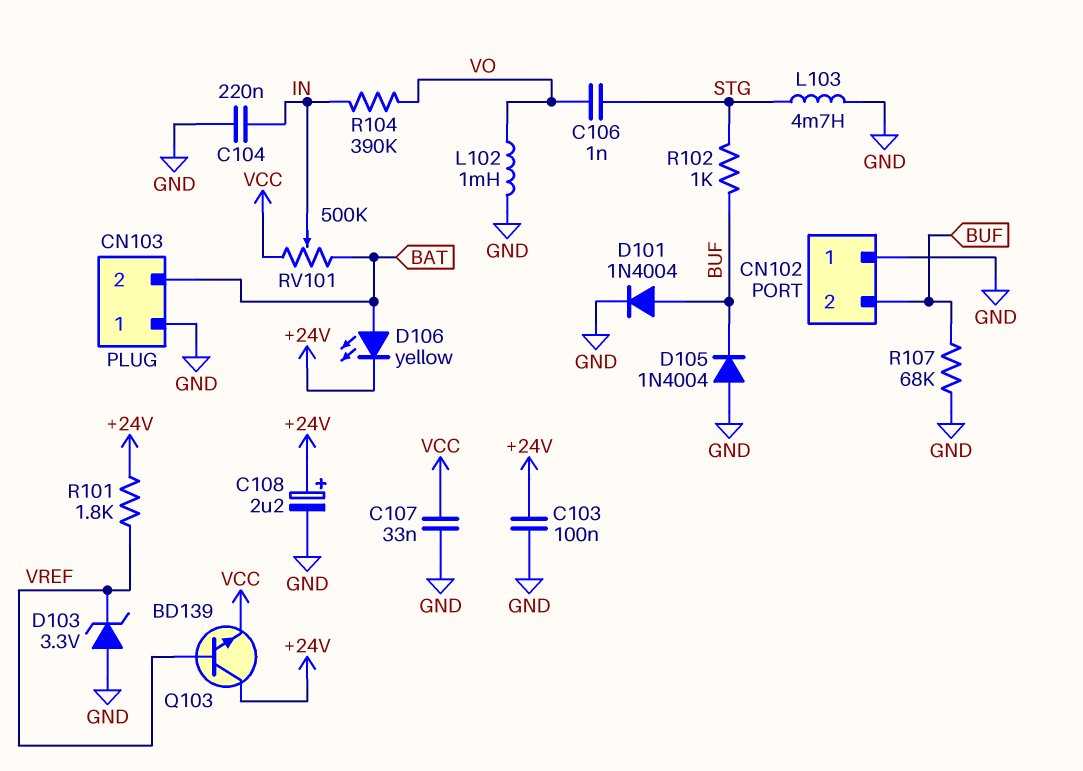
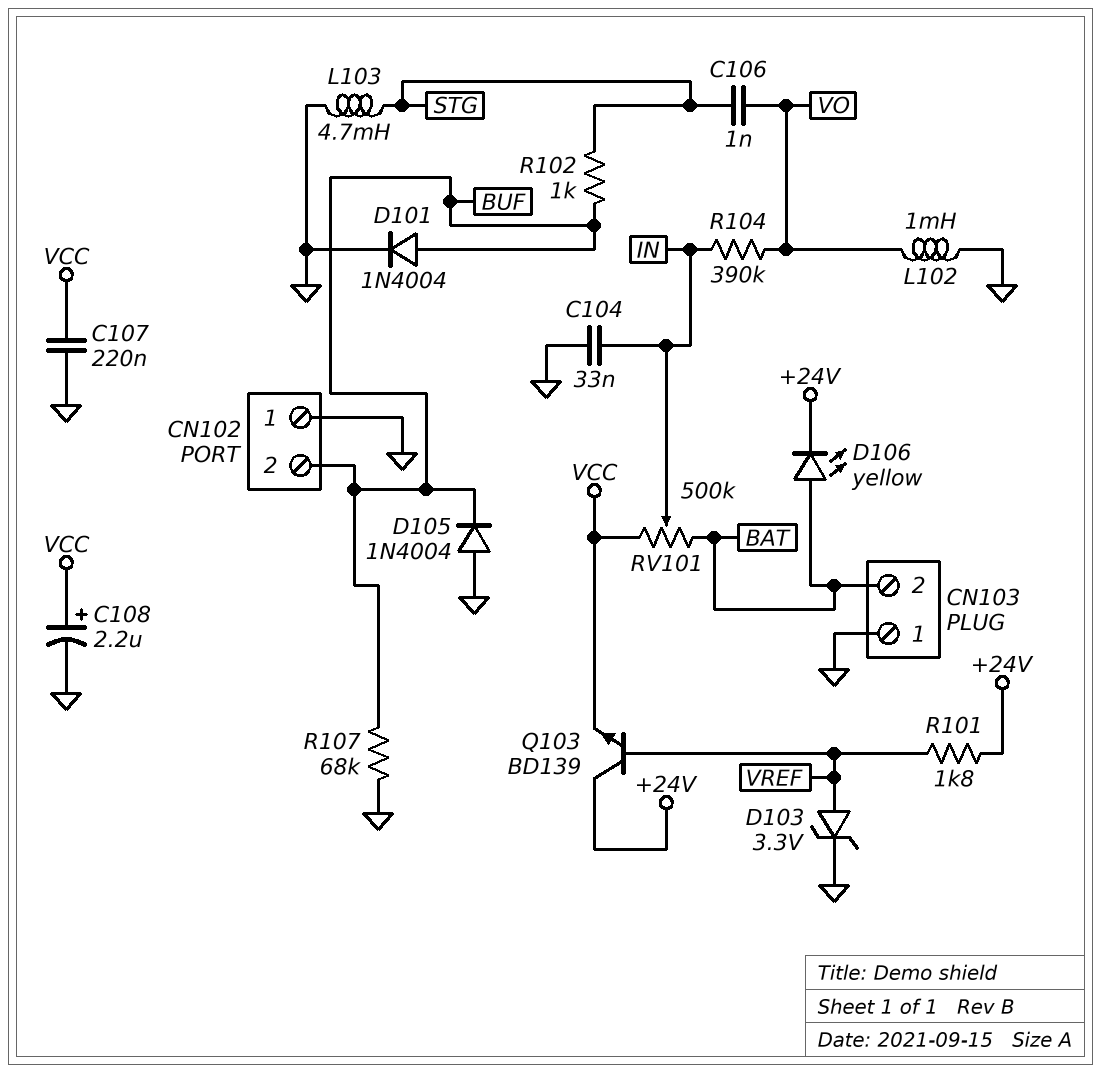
C103: 100nF (+24V, GND) -> none
C104: 220nF (GND, IN) -> 33nF (GND, IN)
C107: 33nF (GND, VCC) -> 220nF (GND, VCC)
C108: 2.2uF (plus +24V, minus GND) -> 2.2uF (plus VCC, minus GND)
D103: zener 3.3V (A GND, K VREF) -> zener 3.3V (A VREF, K GND)

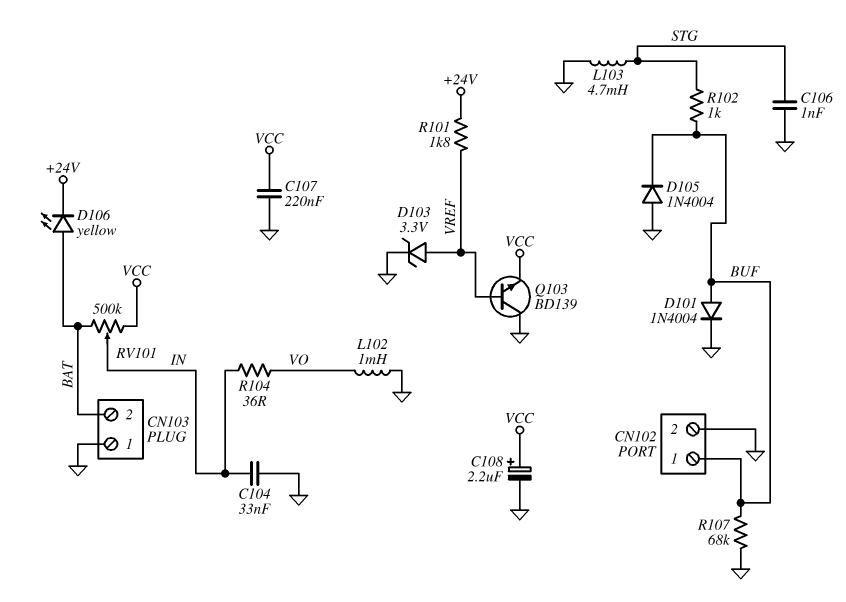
C106: 1nF (STG, VO) -> 1nF (GND, STG)
CN102 pin 1: GND -> BUF
CN102 pin 2: BUF -> GND
Q103: NPN BD139 (B VREF, C +24V, E VCC) -> NPN BD139 (B VREF, C GND, E VCC)
R104: 390k (IN, VO) -> 36 (IN, VO)

